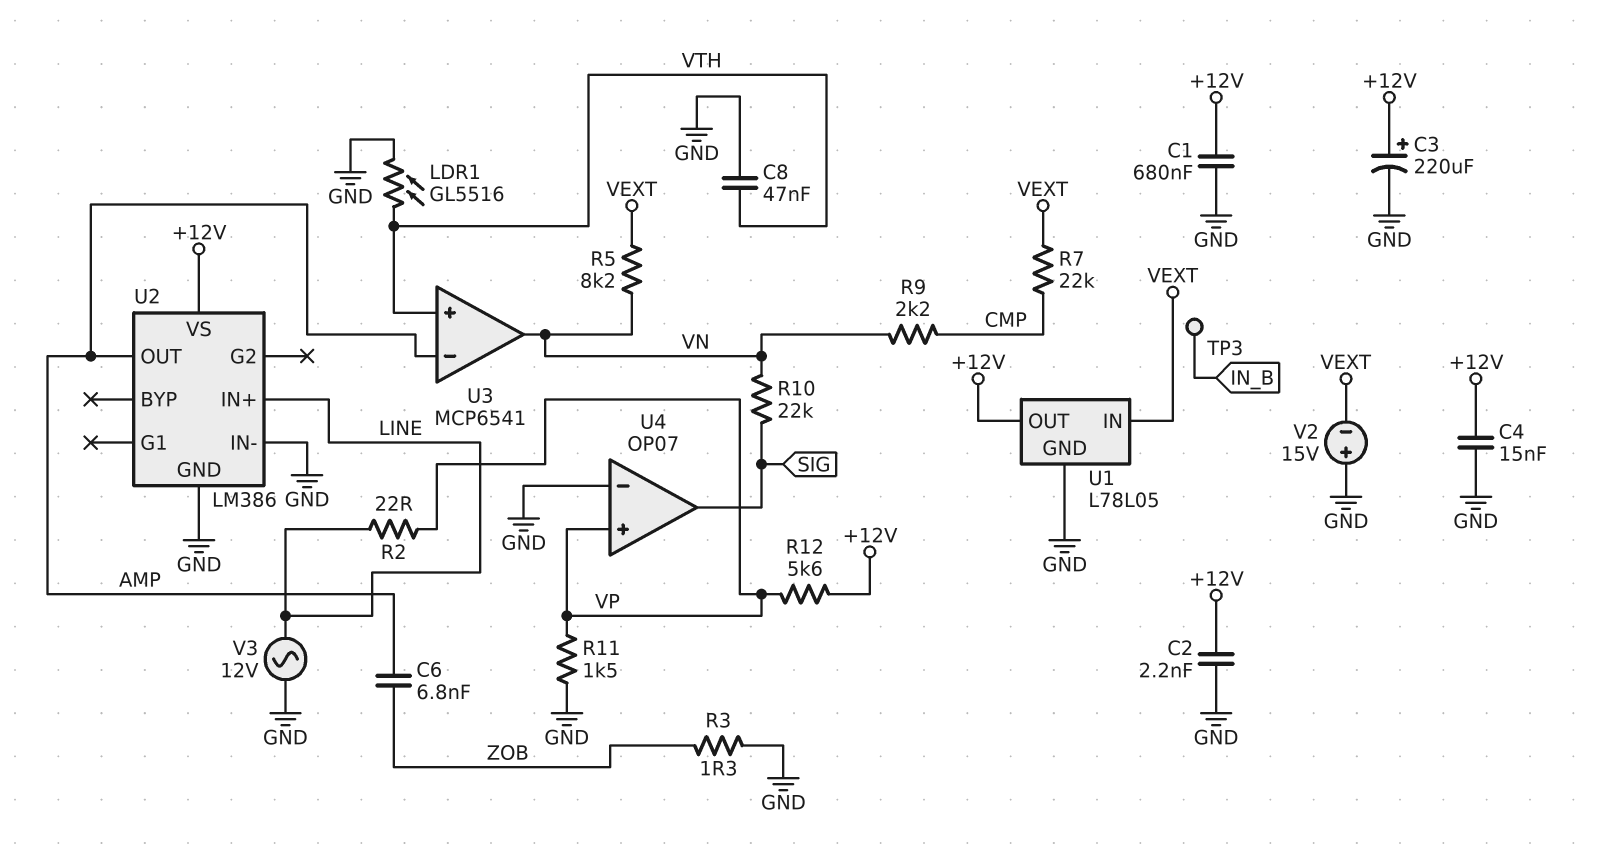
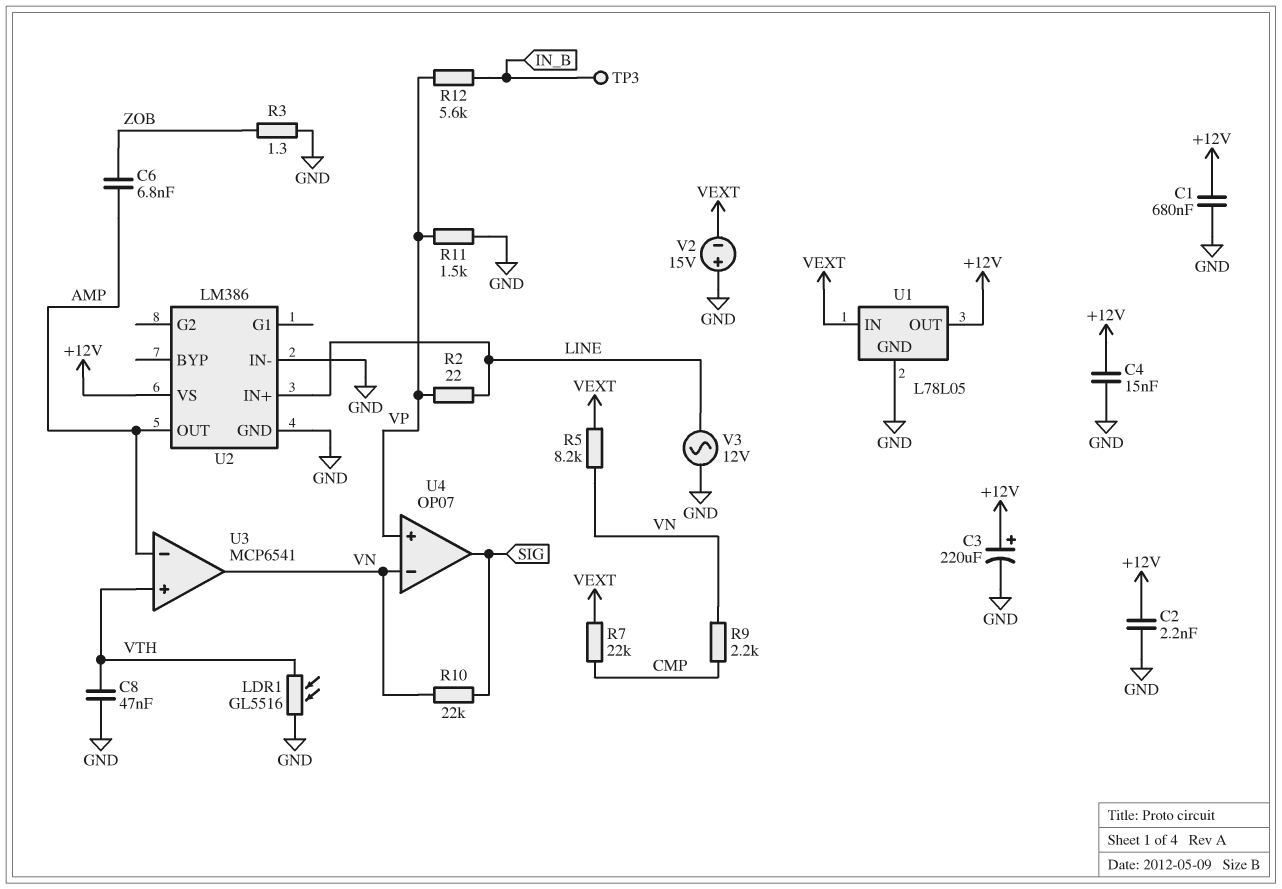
R12: 5.6k (+12V, VP) -> 5.6k (IN_B, VP)
U4 pin in-: GND -> VN

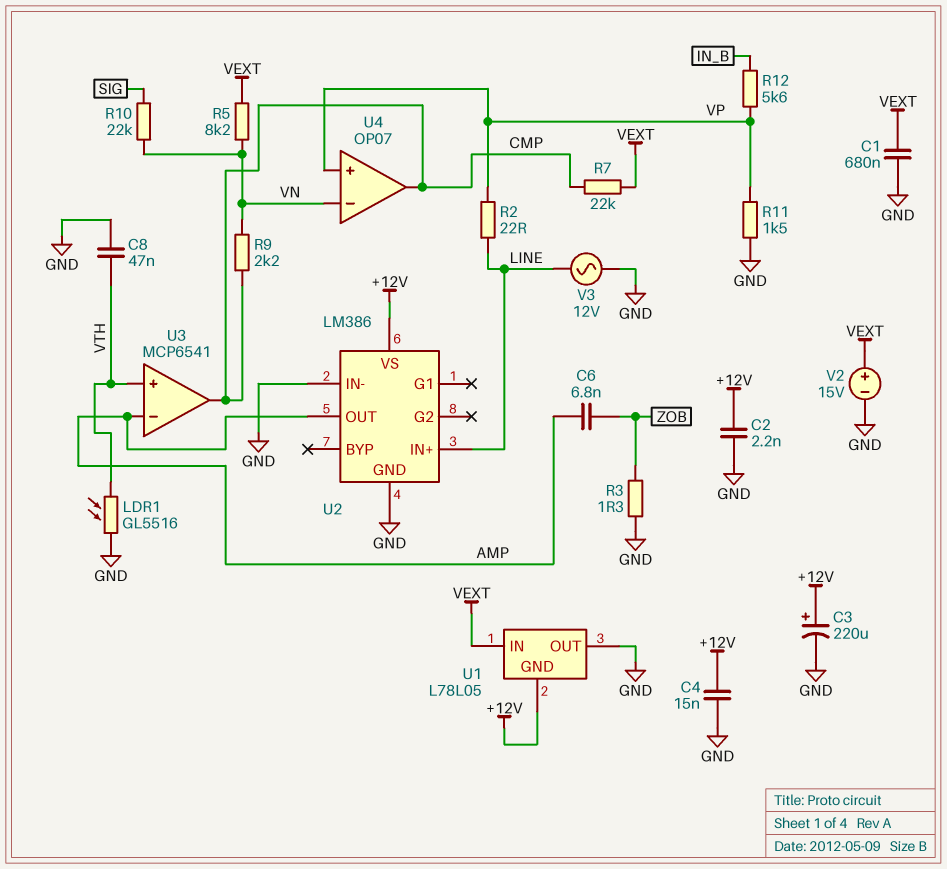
C1: 680nF (+12V, GND) -> 680nF (GND, VEXT)
TP3: test point (IN_B) -> none
U1 pin GND: GND -> +12V
U1 pin OUT: +12V -> GND
U3 pin out: VN -> CMP
U4 pin out: SIG -> CMP
V2: 15V (plus GND, minus VEXT) -> 15V (plus VEXT, minus GND)

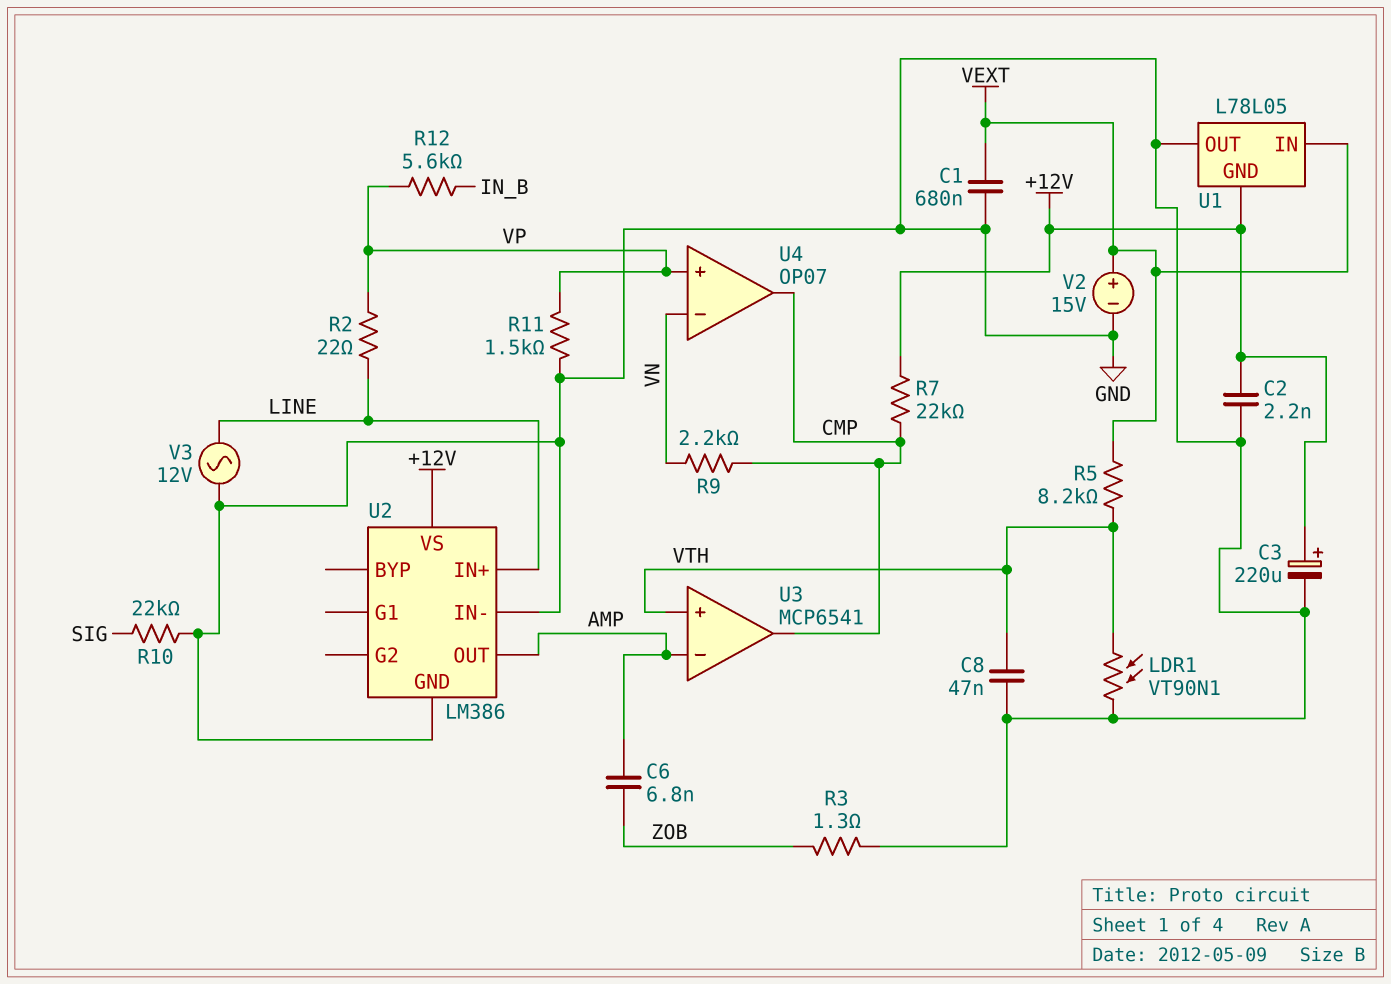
C4: 15nF (+12V, GND) -> none
LDR1: GL5516 (GND, VTH) -> VT90N1 (GND, VTH)
R5: 8.2k (VEXT, VN) -> 8.2k (VEXT, VTH)
R7: 22k (CMP, VEXT) -> 22k (+12V, CMP)
R10: 22k (SIG, VN) -> 22k (GND, SIG)

